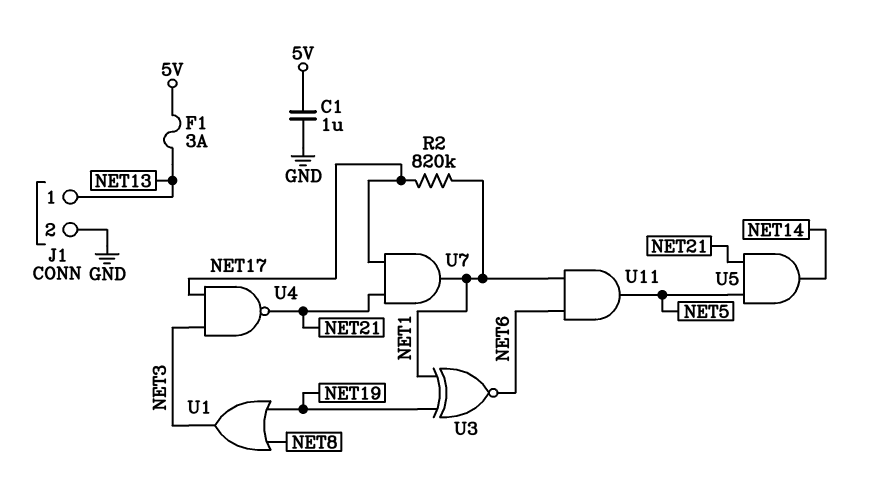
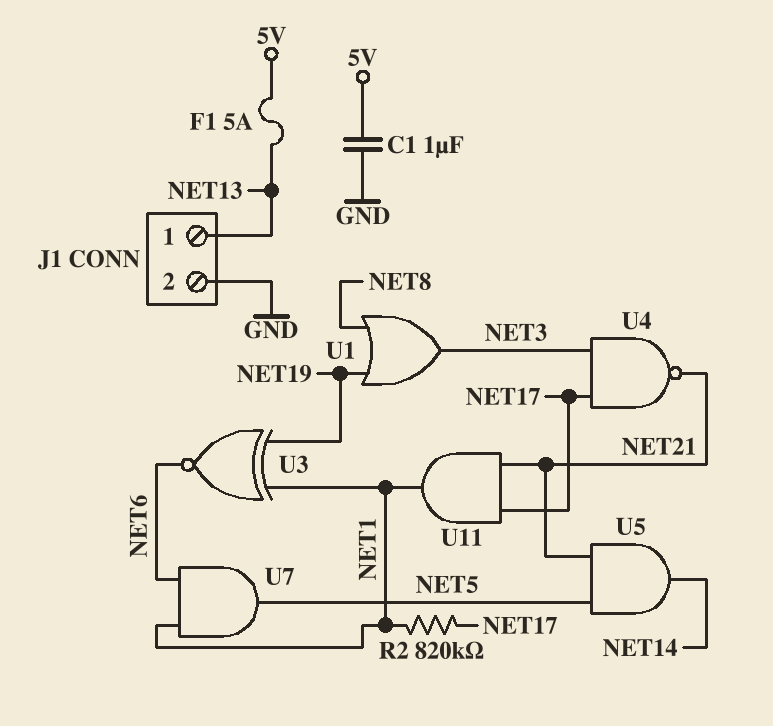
F1: 3A (5V, NET13) -> 5A (5V, NET13)
U7: AND (in NET17, in NET21, out NET1) -> AND (in NET1, in NET6, out NET5)
U11: AND (in NET1, in NET6, out NET5) -> AND (in NET17, in NET21, out NET1)

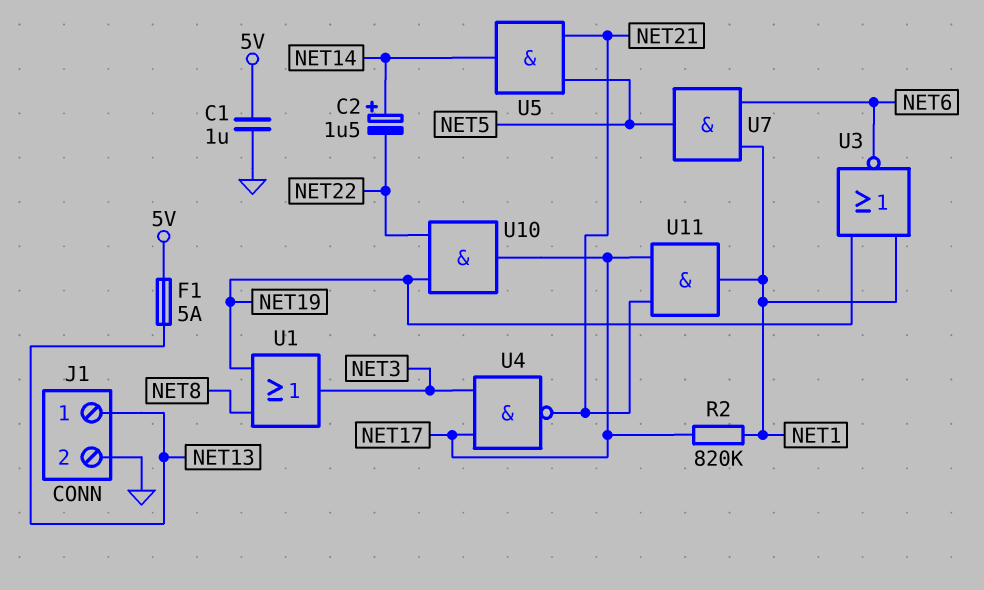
C2: none -> 1.5uF (plus NET14, minus NET22)
U3: XNOR (in NET1, in NET19, out NET6) -> NOR (in NET1, in NET19, out NET6)
U10: none -> AND (in NET19, in NET22, out NET17)

